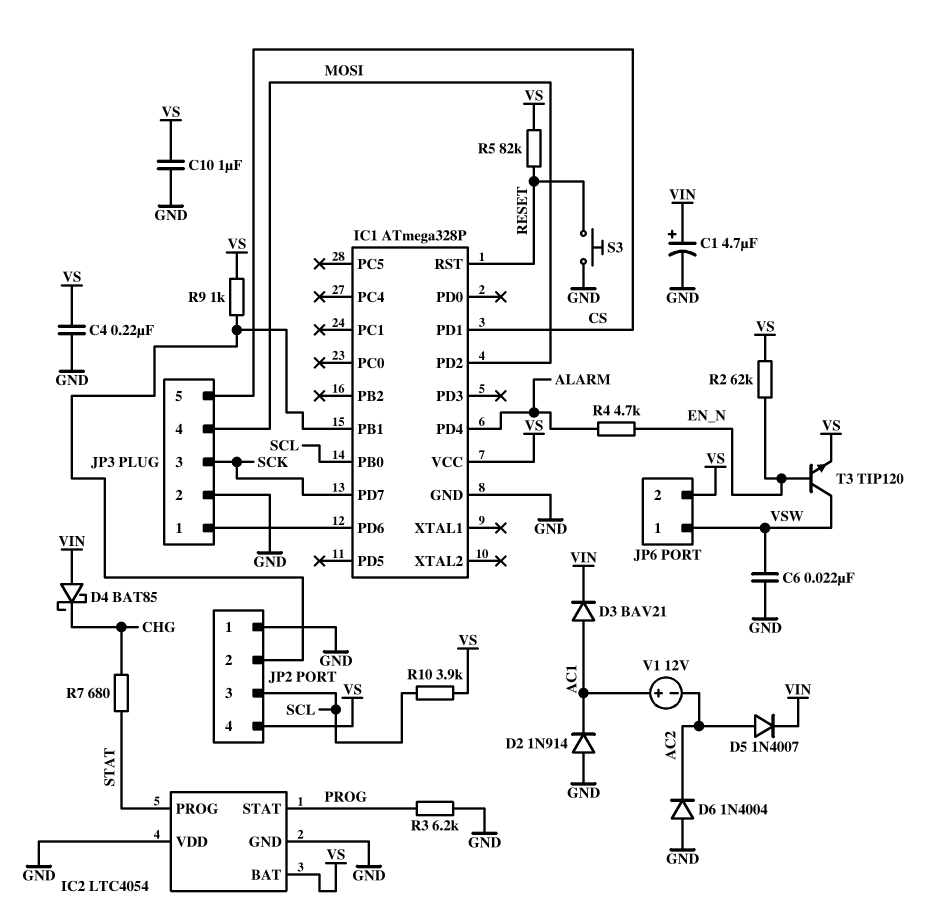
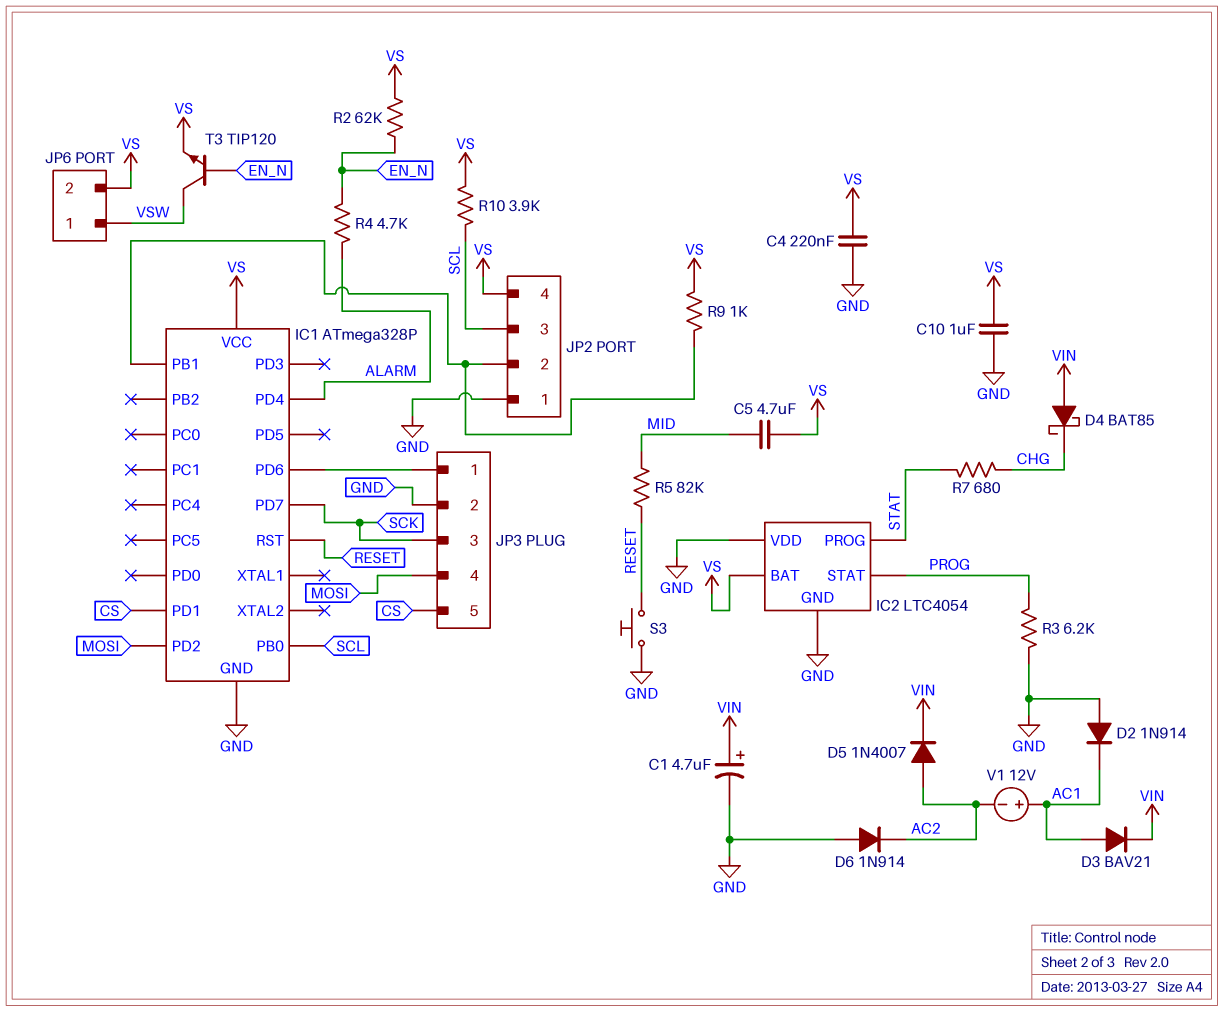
C5: none -> 4.7uF (MID, VS)
C6: 22nF (GND, VSW) -> none
D6: diode 1N4004 (A GND, K AC2) -> diode 1N914 (A GND, K AC2)
R5: 82k (RESET, VS) -> 82k (MID, RESET)

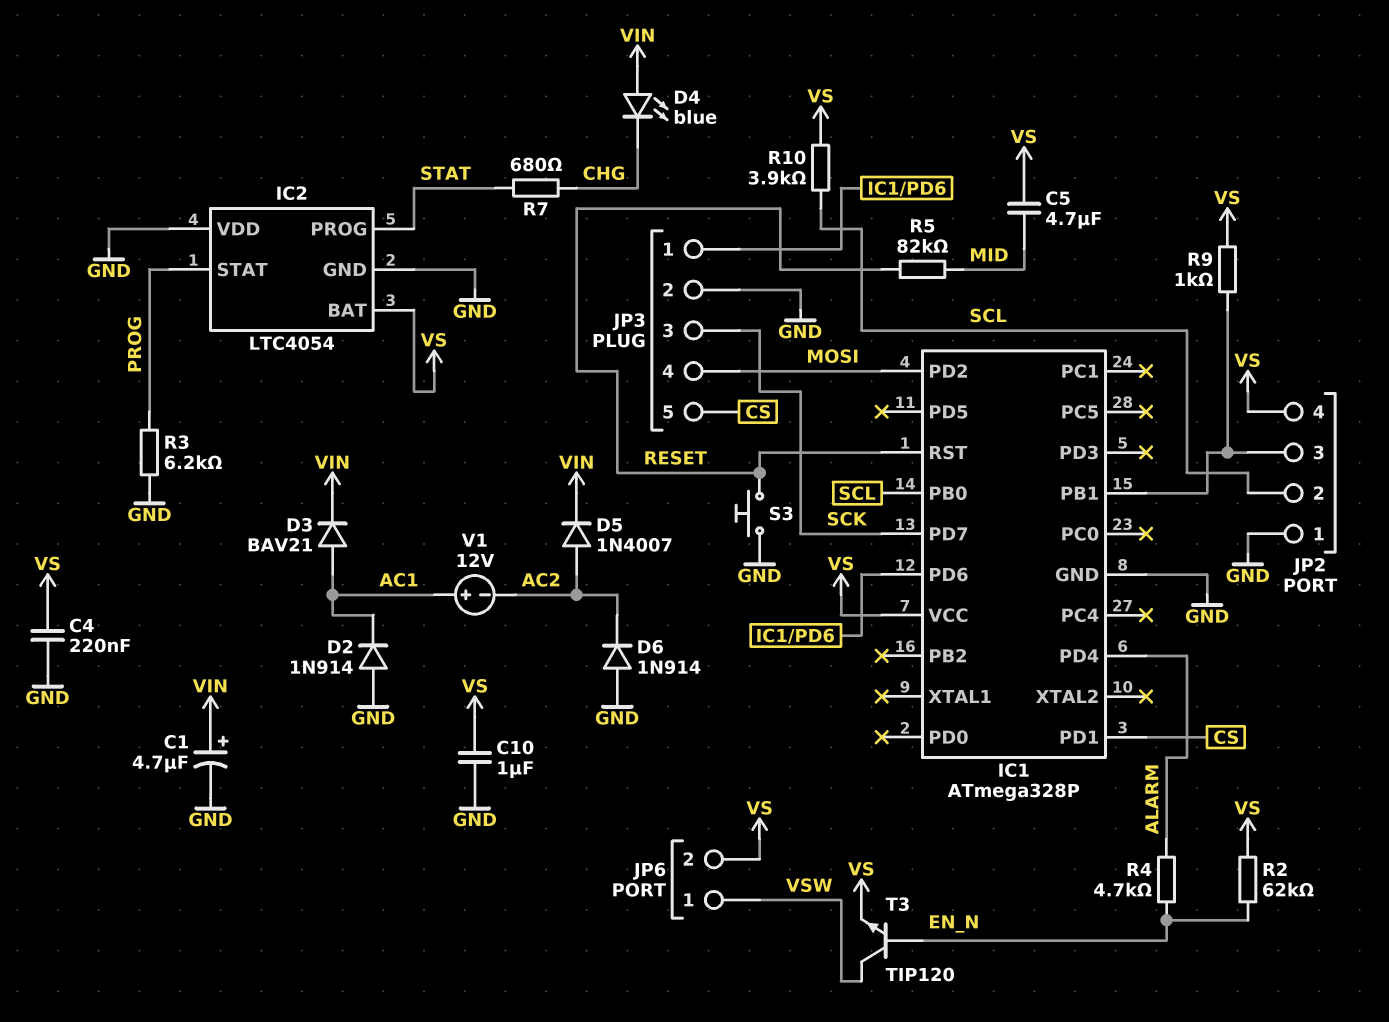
D4: schottky BAT85 (A VIN, K CHG) -> LED blue (A VIN, K CHG)
JP2 pin 2: IC1/PB1 -> SCL
JP2 pin 3: SCL -> IC1/PB1

